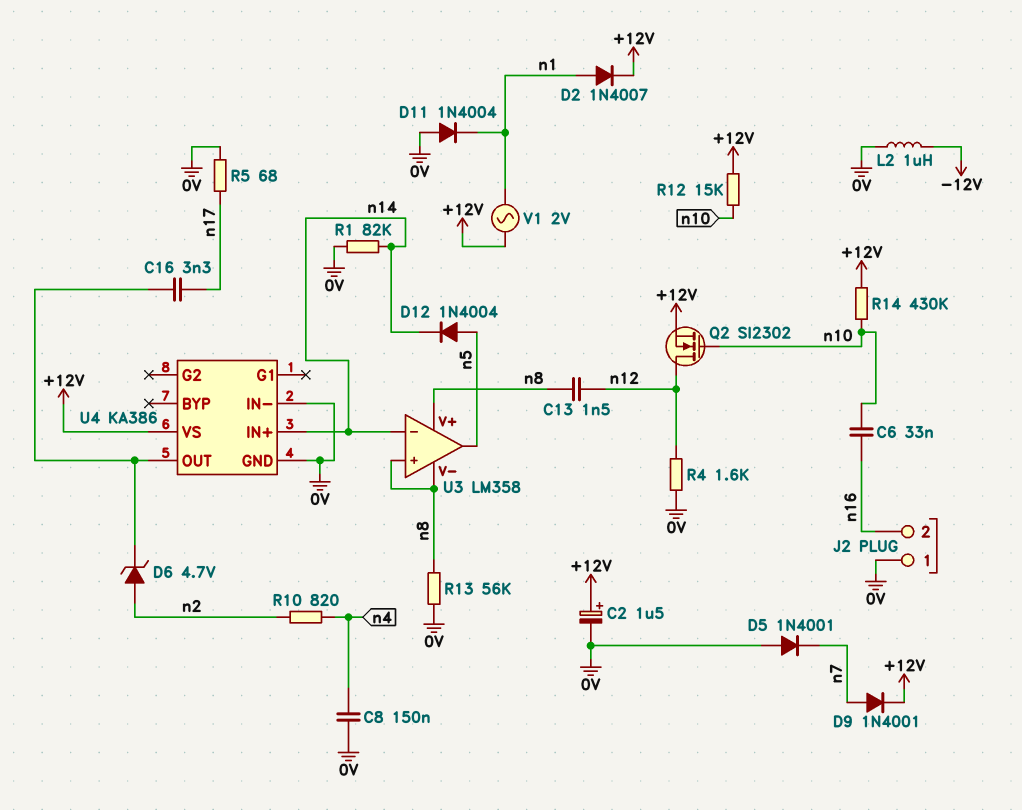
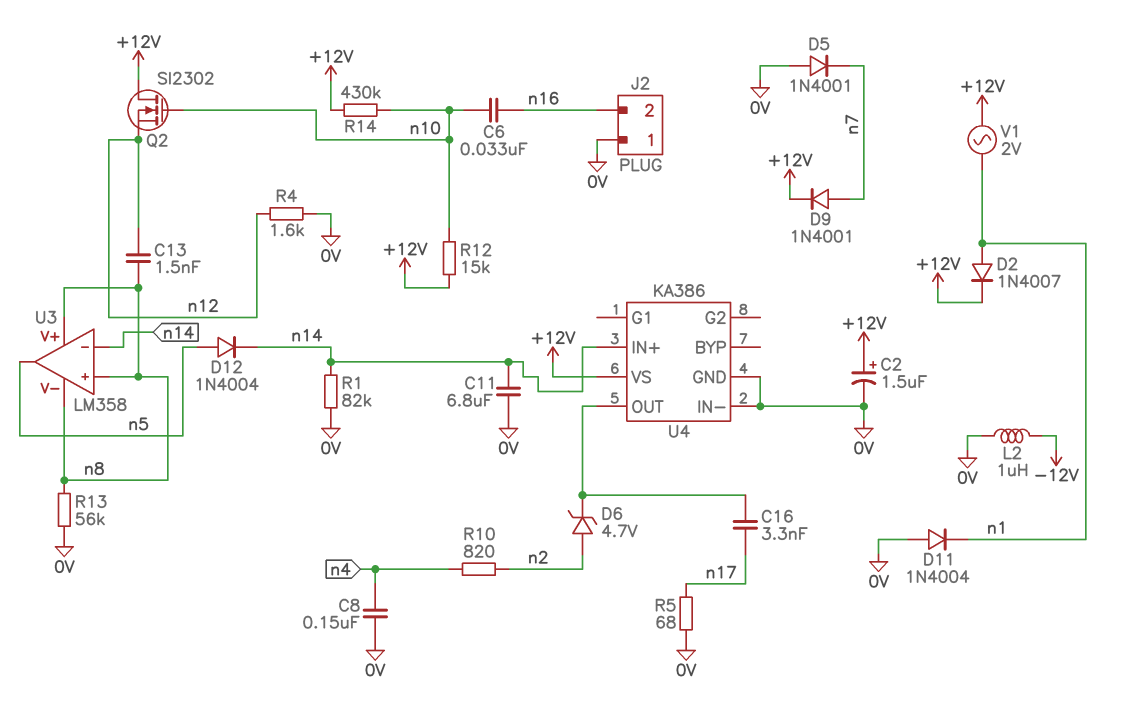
C11: none -> 6.8uF (0V, n14)
Q2: NMOS SI2302 (G n10, D n12, S +12V) -> NMOS SI2302 (G n10, D +12V, S n12)

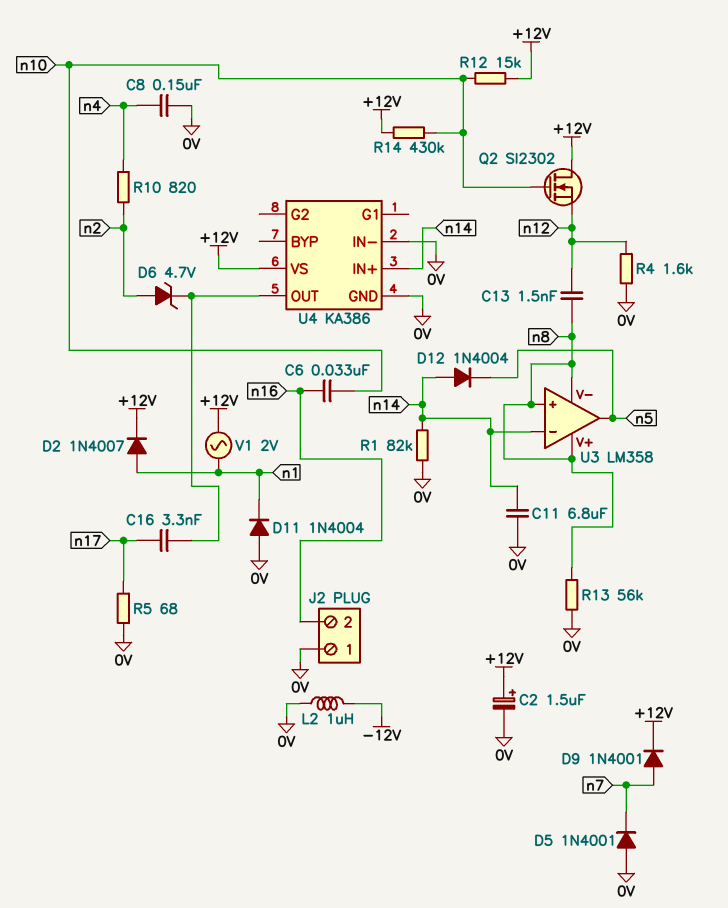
D12: diode 1N4004 (A n5, K n14) -> diode 1N4004 (A n14, K n5)

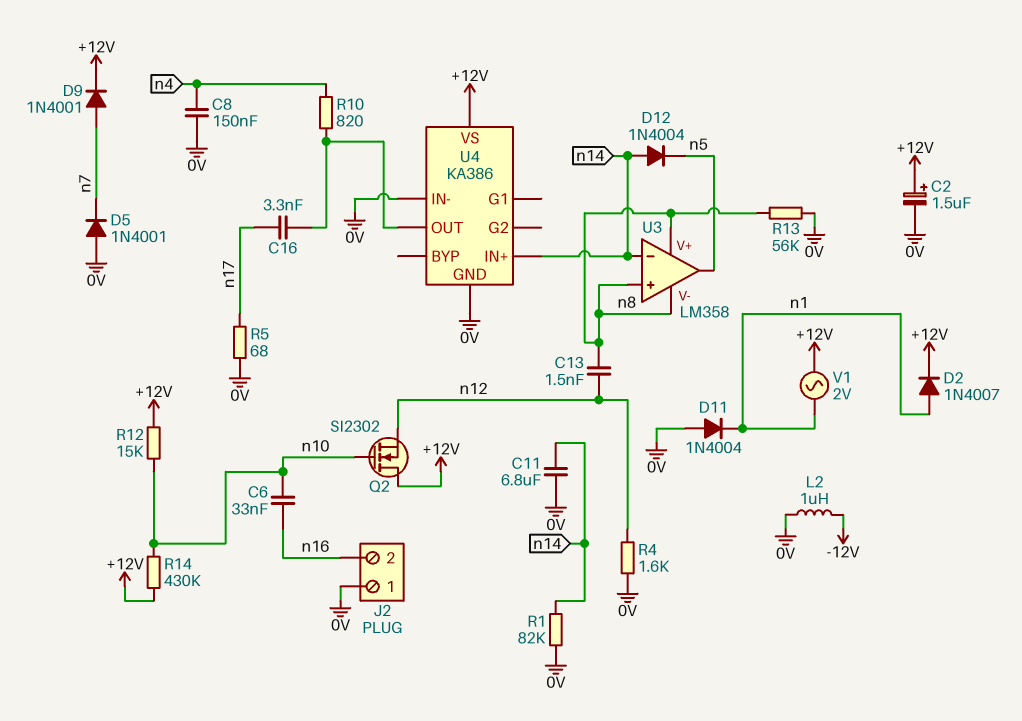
D6: zener 4.7V (A n2, K U4/OUT) -> none
R10: 820 (n2, n4) -> 820 (U4/OUT, n4)

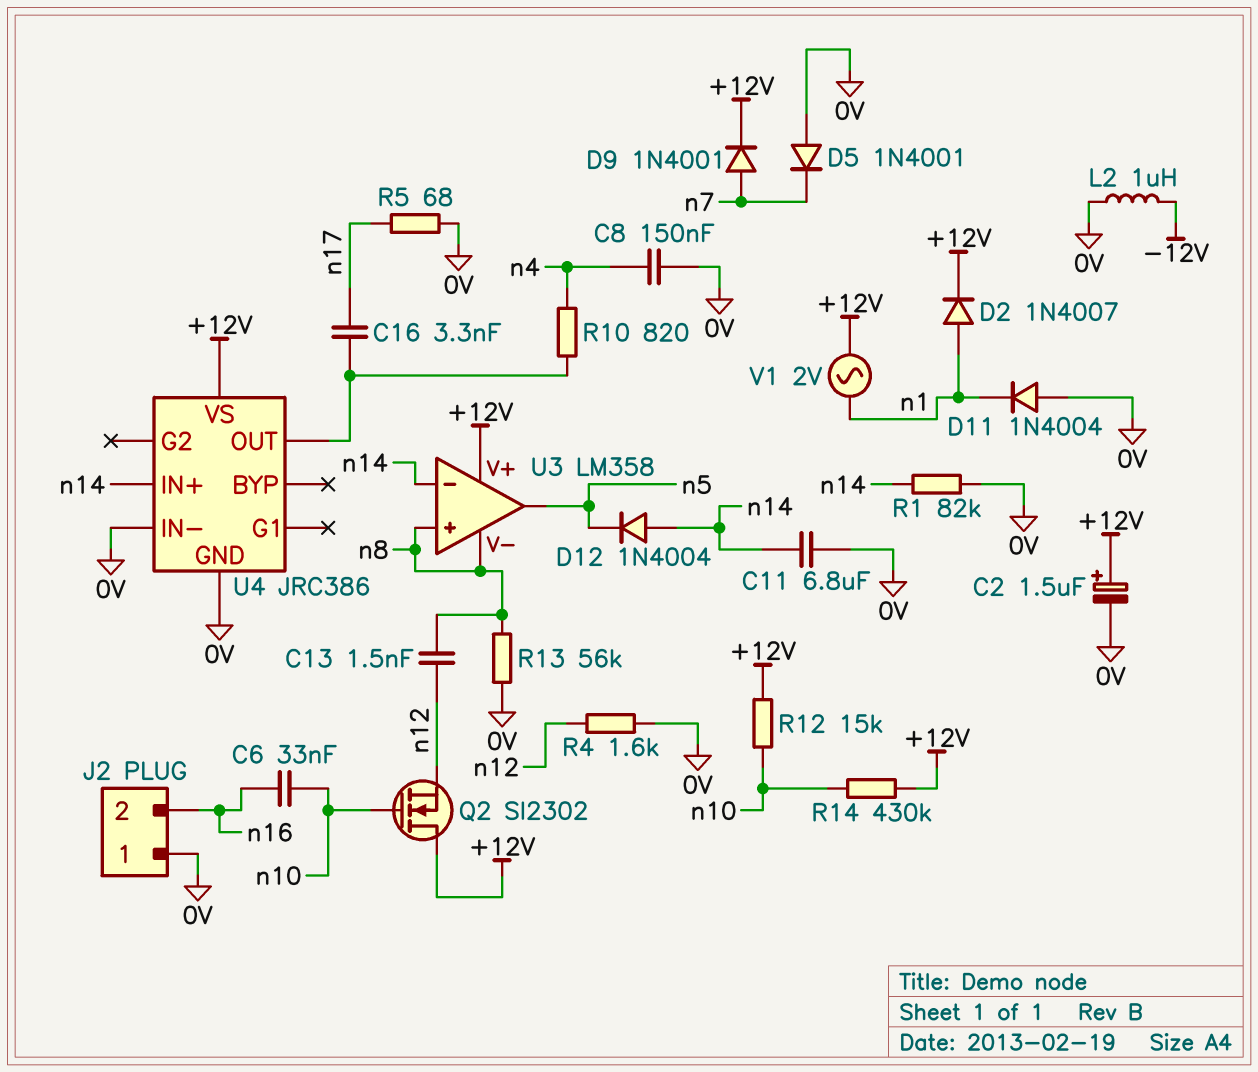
U3 pin V+: n8 -> +12V
U4: KA386 -> JRC386

